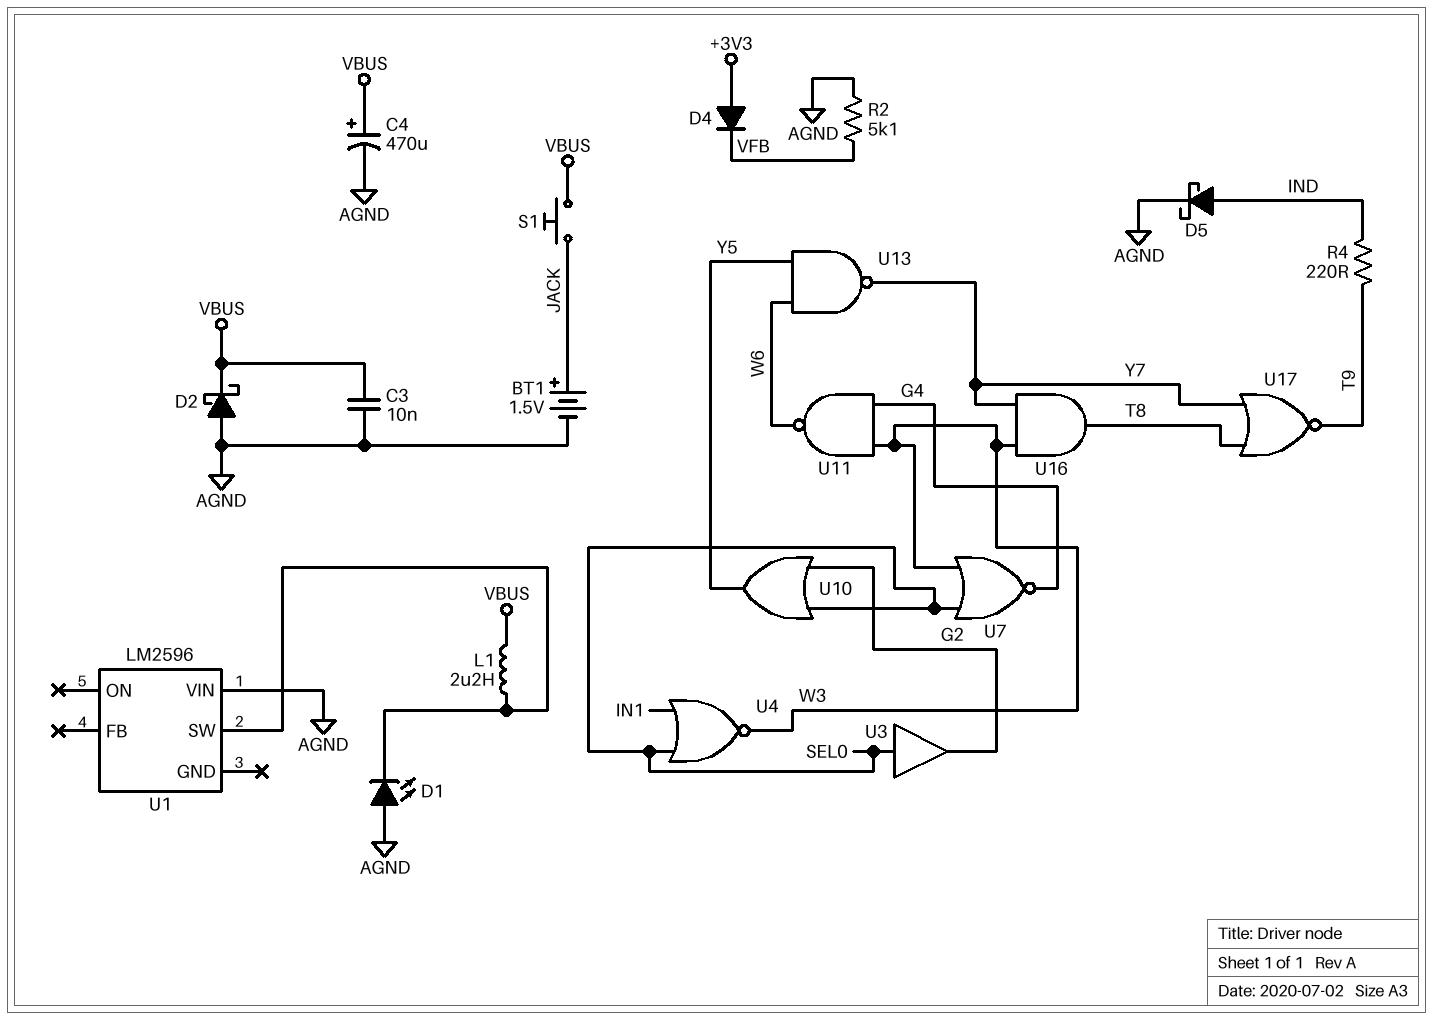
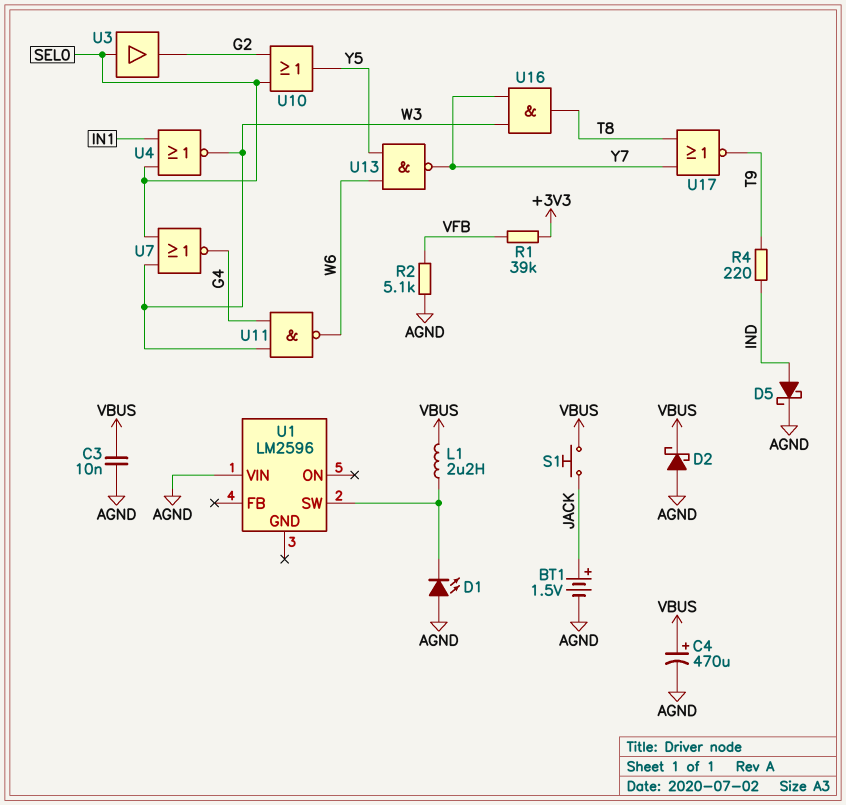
D4: diode (A +3V3, K VFB) -> none
R1: none -> 39k (+3V3, VFB)

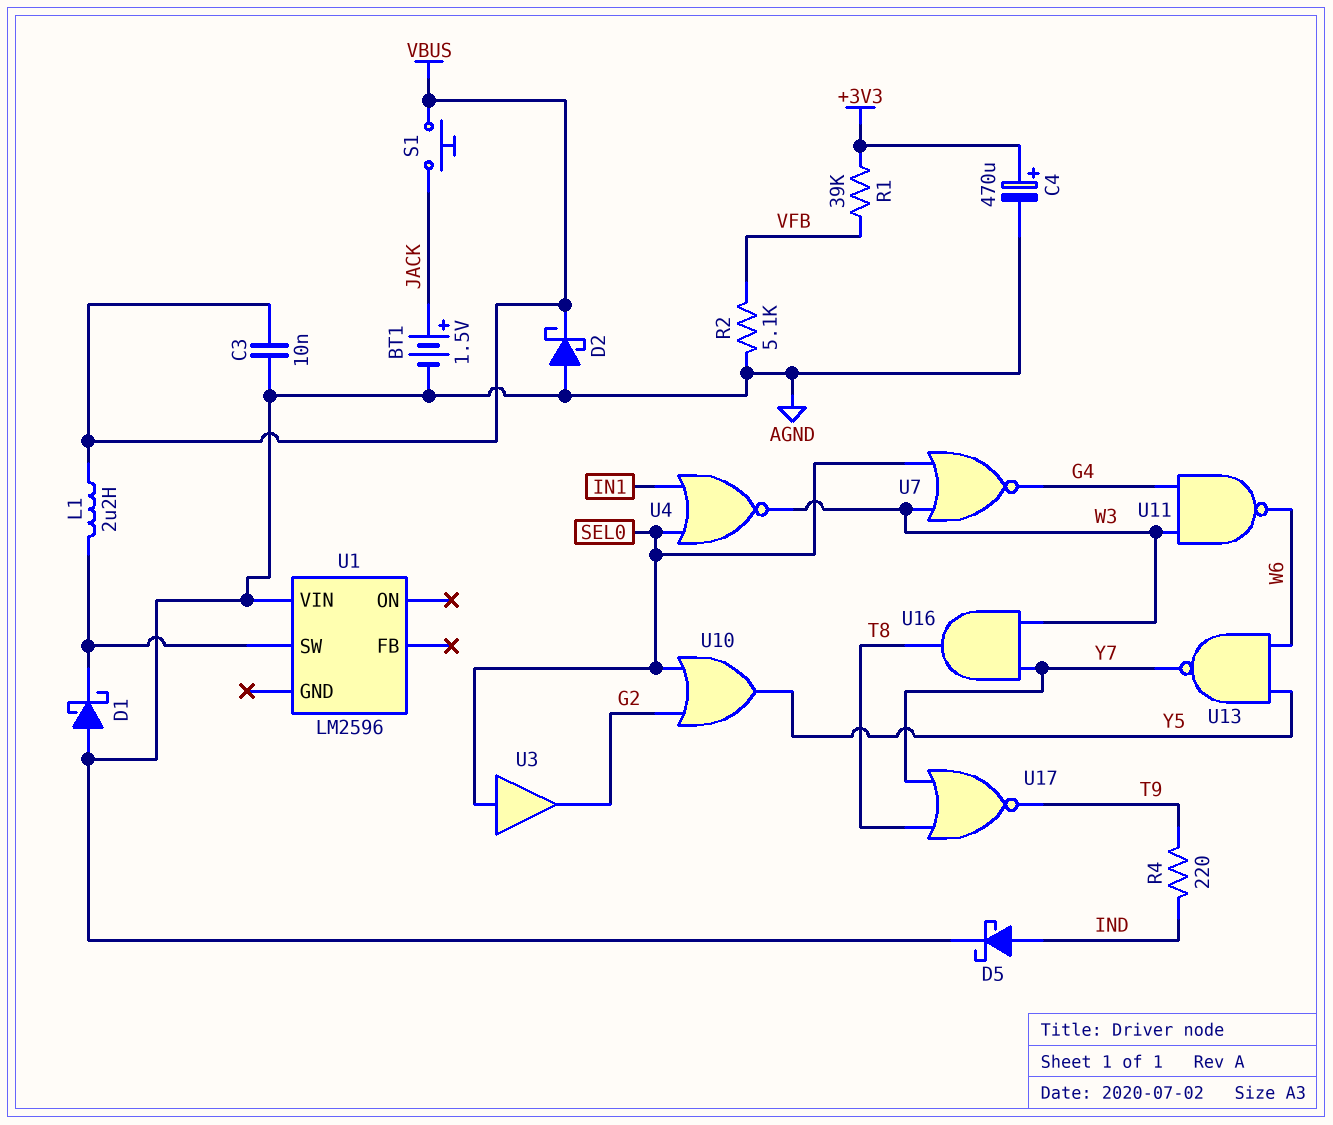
C4: 470uF (plus VBUS, minus AGND) -> 470uF (plus +3V3, minus AGND)
D1: LED (A AGND, K U1/SW) -> schottky (A AGND, K U1/SW)

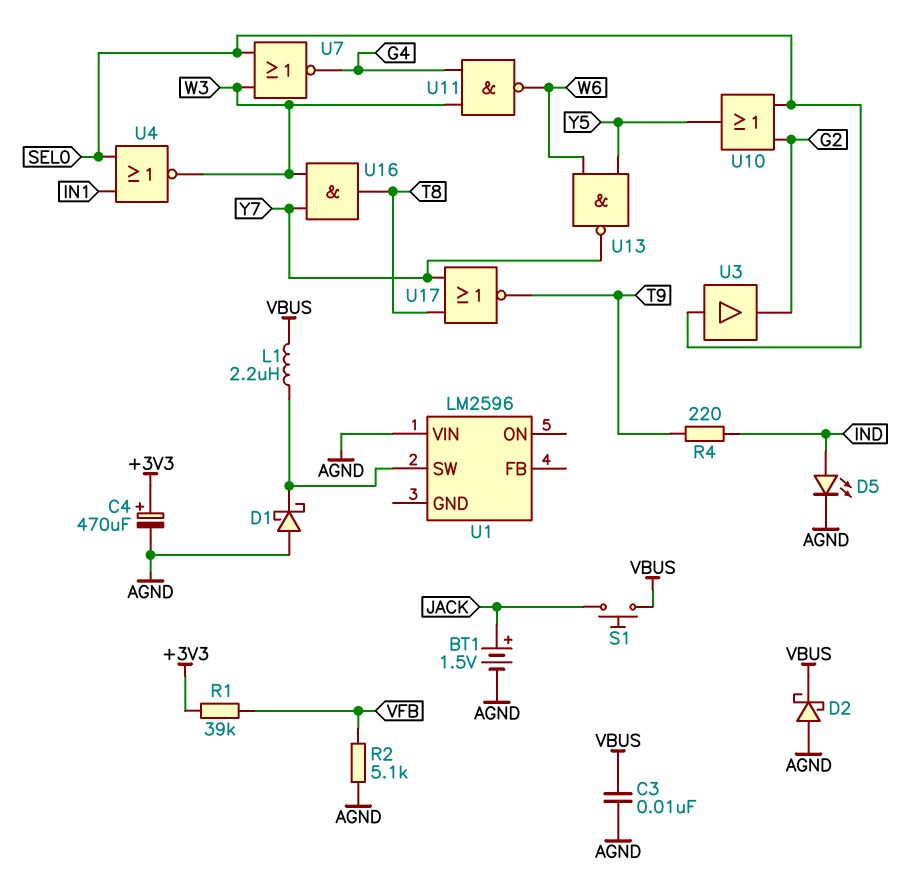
D5: schottky (A IND, K AGND) -> LED (A IND, K AGND)

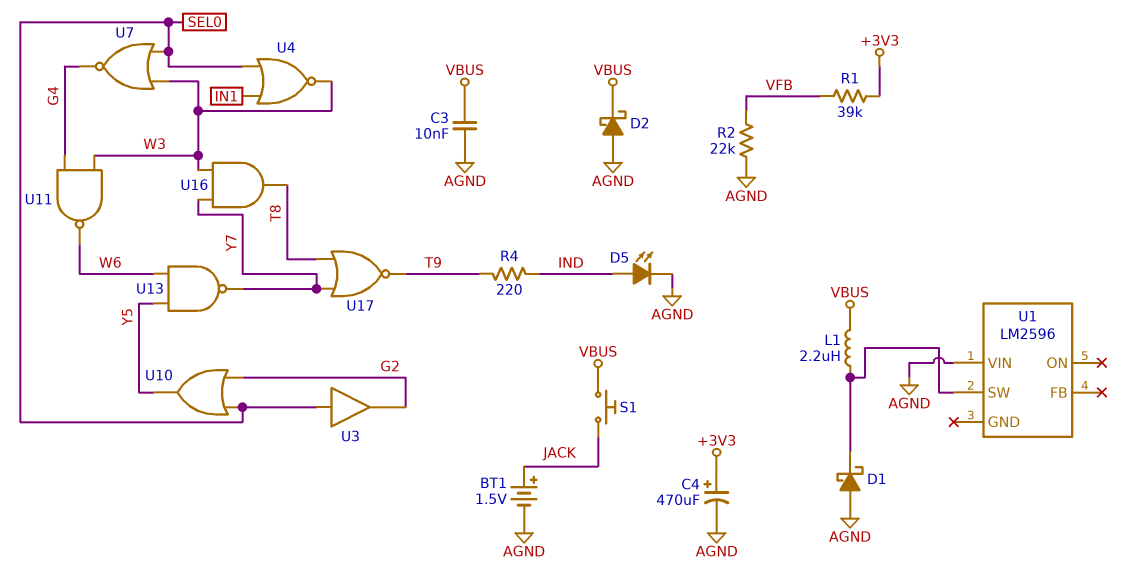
R2: 5.1k (AGND, VFB) -> 22k (AGND, VFB)

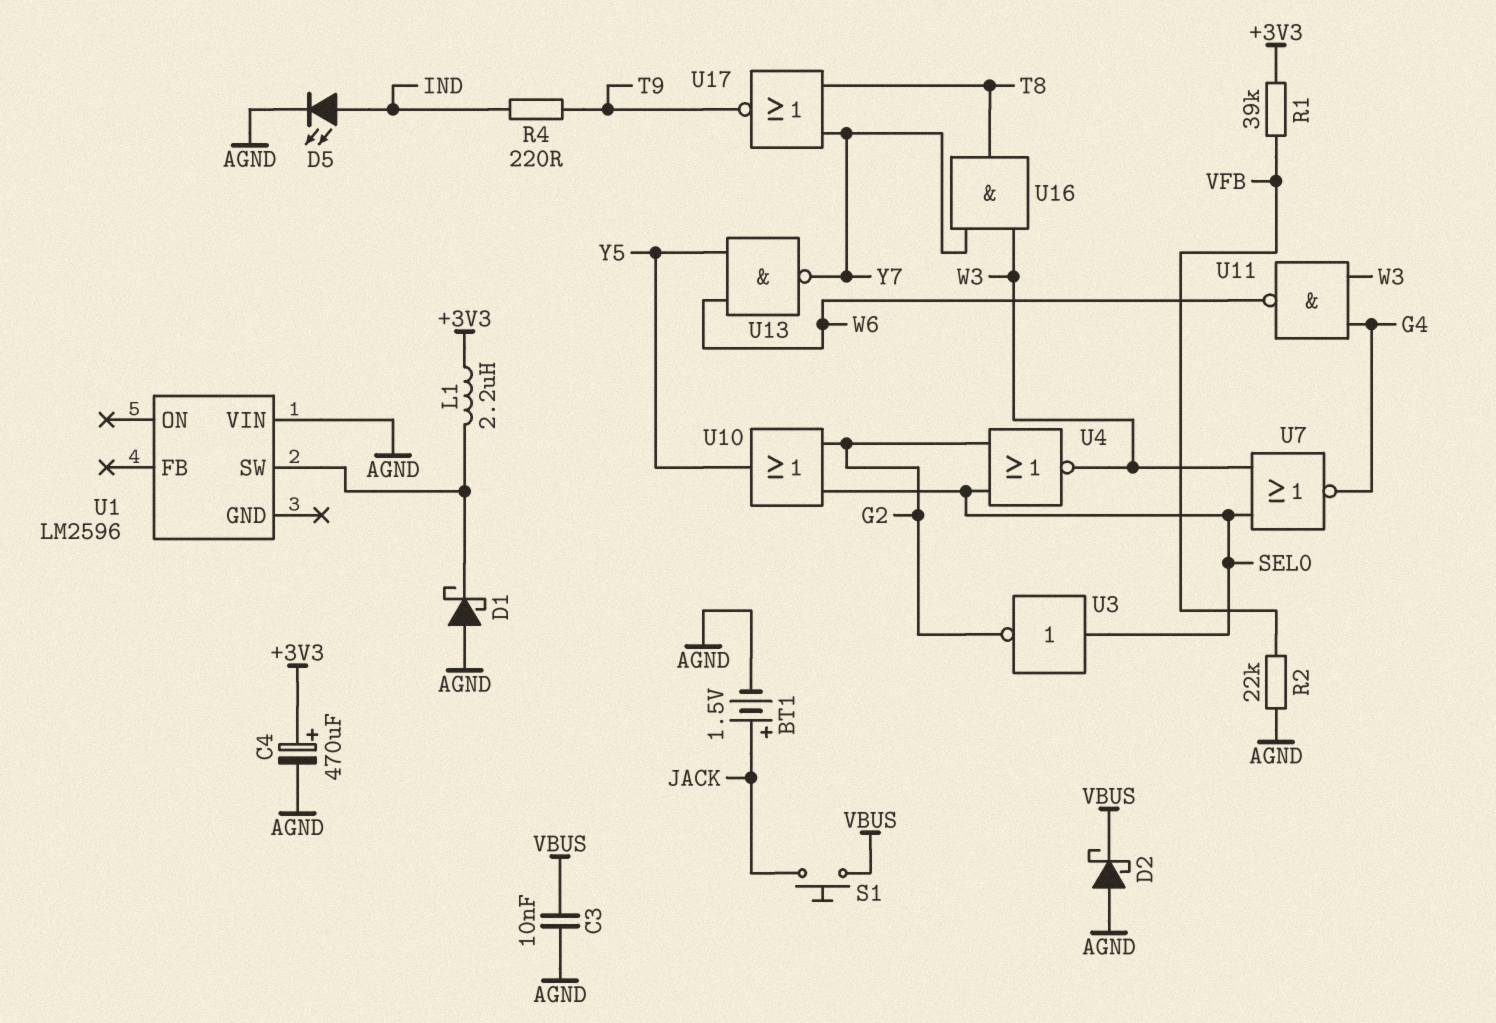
L1: 2.2uH (U1/SW, VBUS) -> 2.2uH (+3V3, U1/SW)
U3: buffer (in SEL0, out G2) -> NOT (in SEL0, out G2)
U4: NOR (in IN1, in SEL0, out W3) -> NOR (in G2, in SEL0, out W3)

